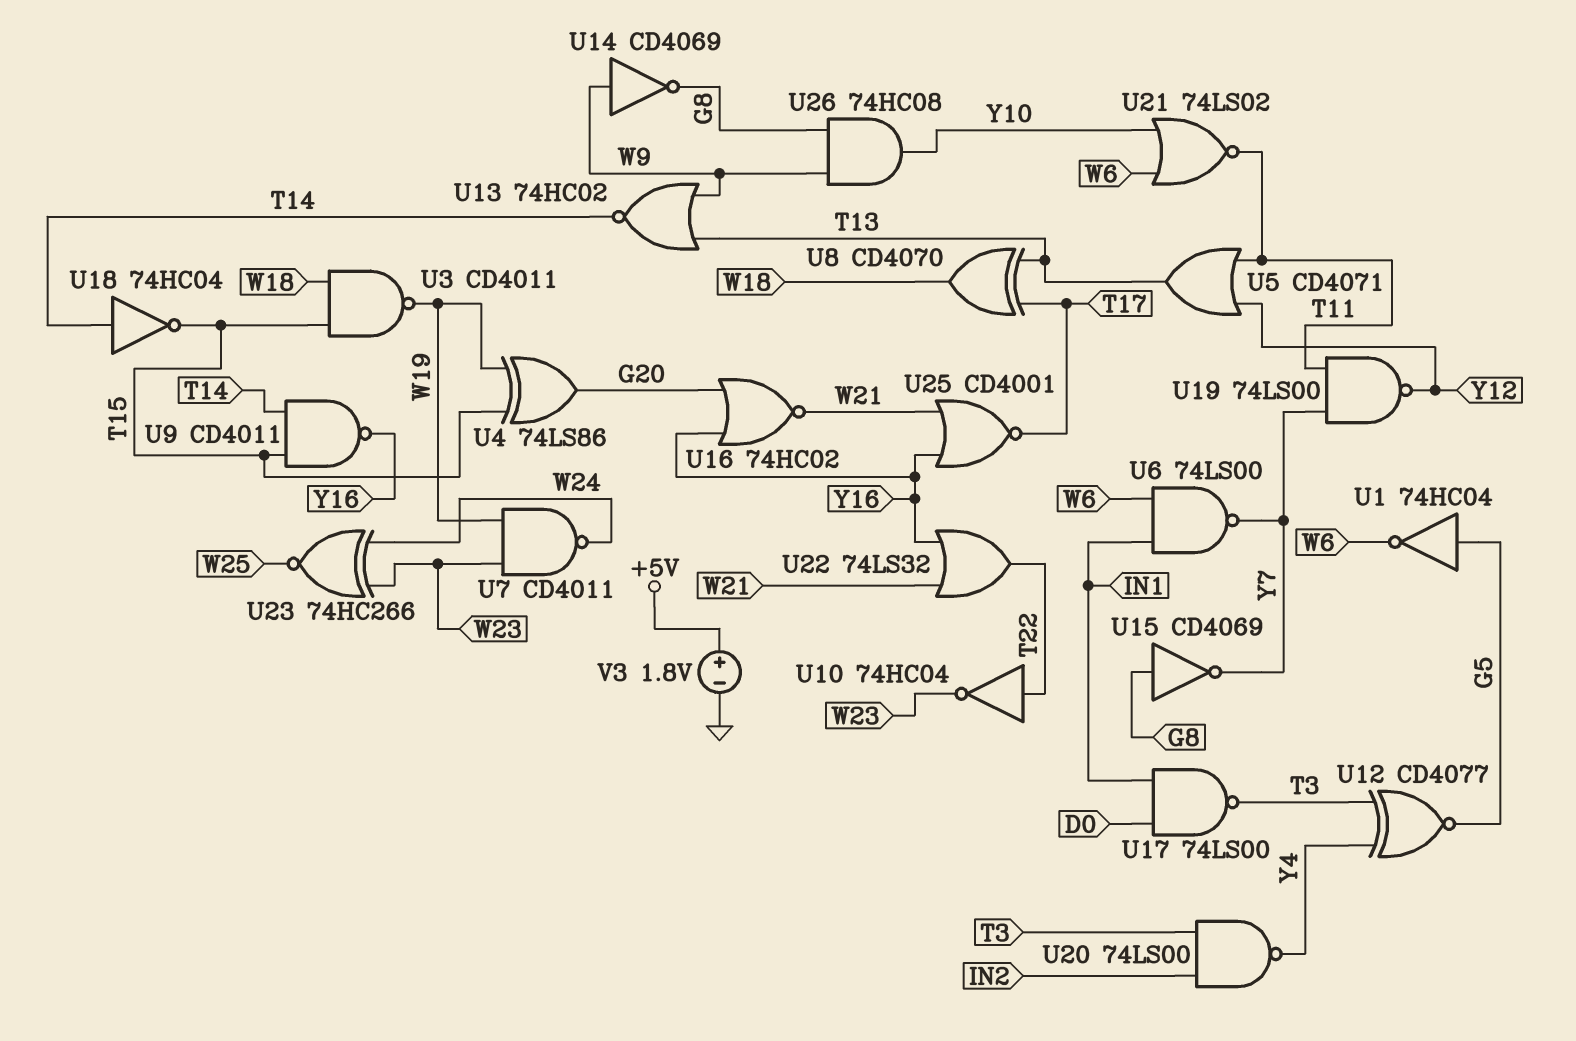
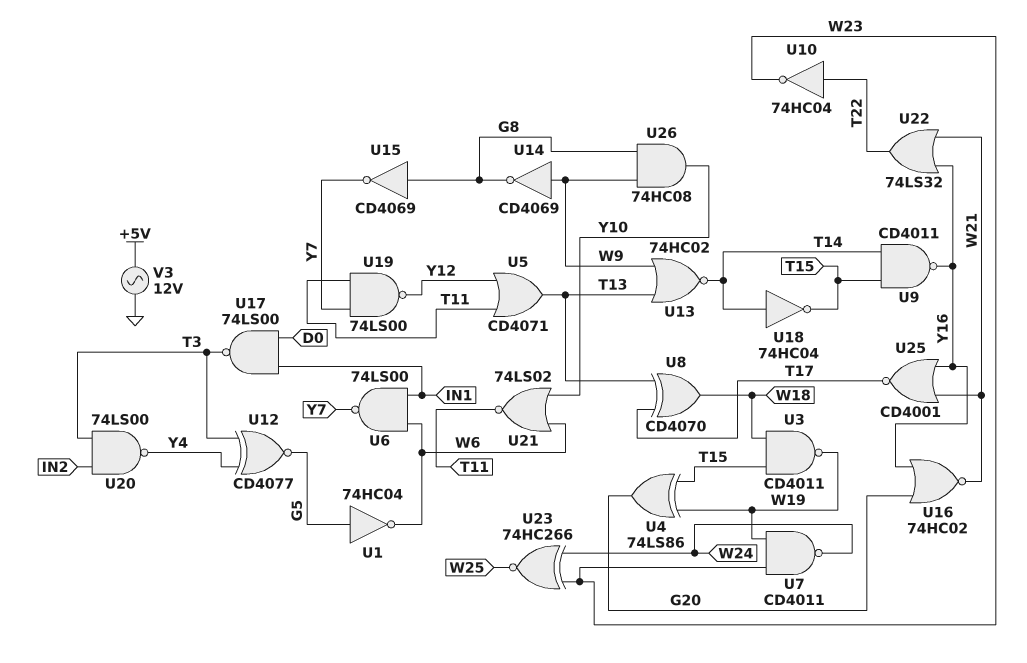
V3: 1.8V (plus +5V, minus GND) -> AC 12V (+5V, GND)

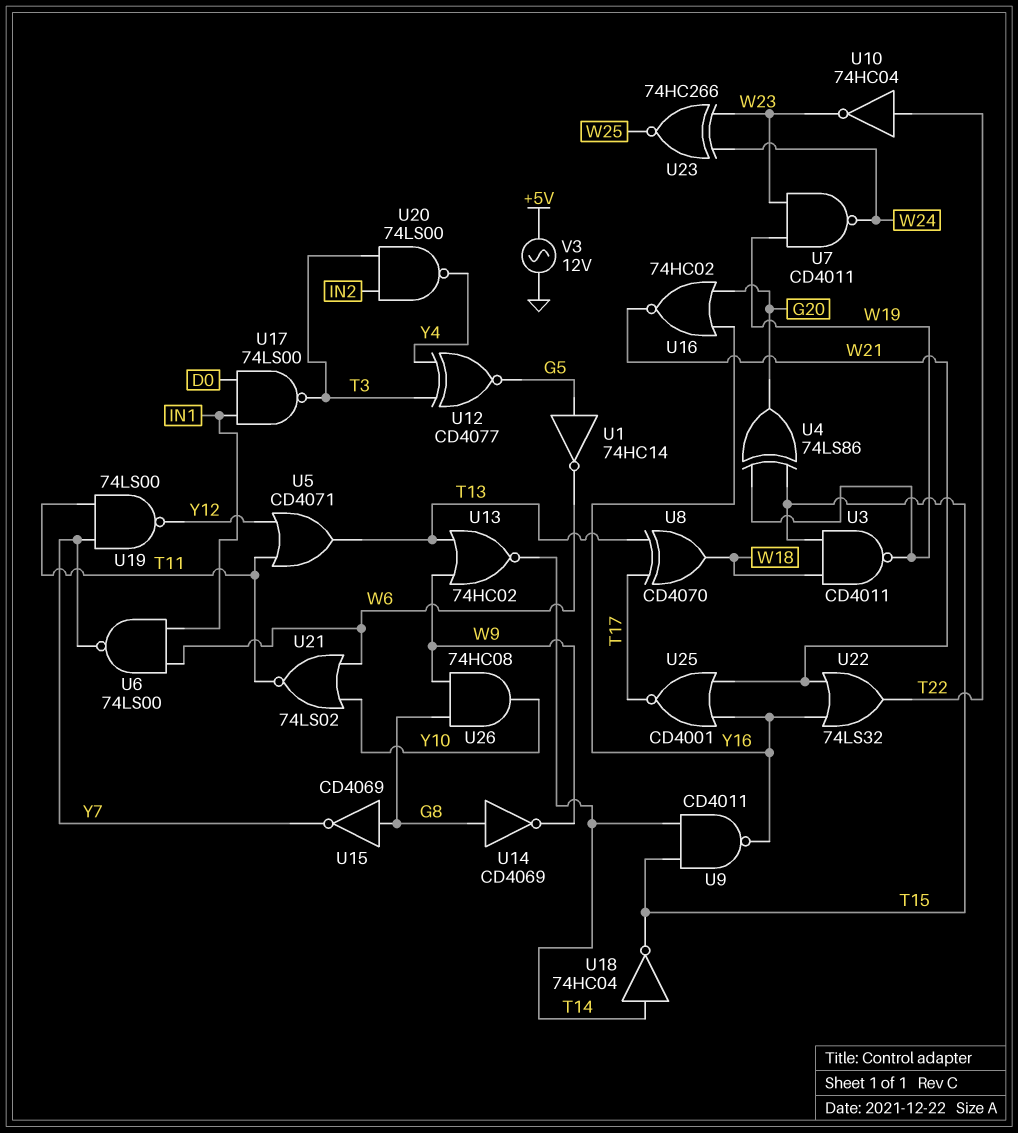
U1: NOT 74HC04 (in G5, out W6) -> NOT 74HC14 (in G5, out W6)
U14: NOT CD4069 (in W9, out G8) -> NOT CD4069 (in G8, out W9)

